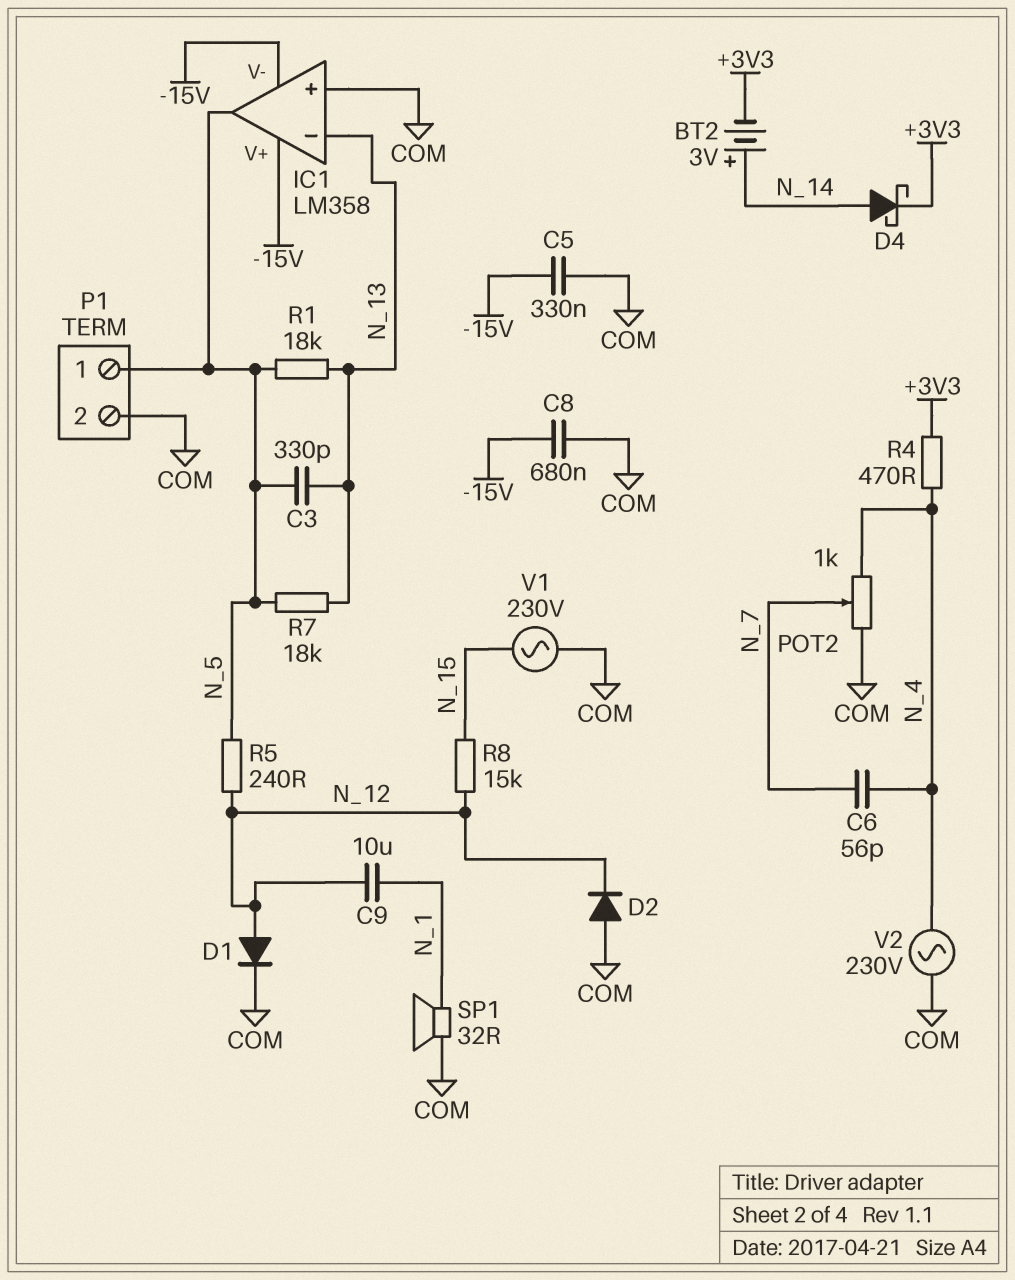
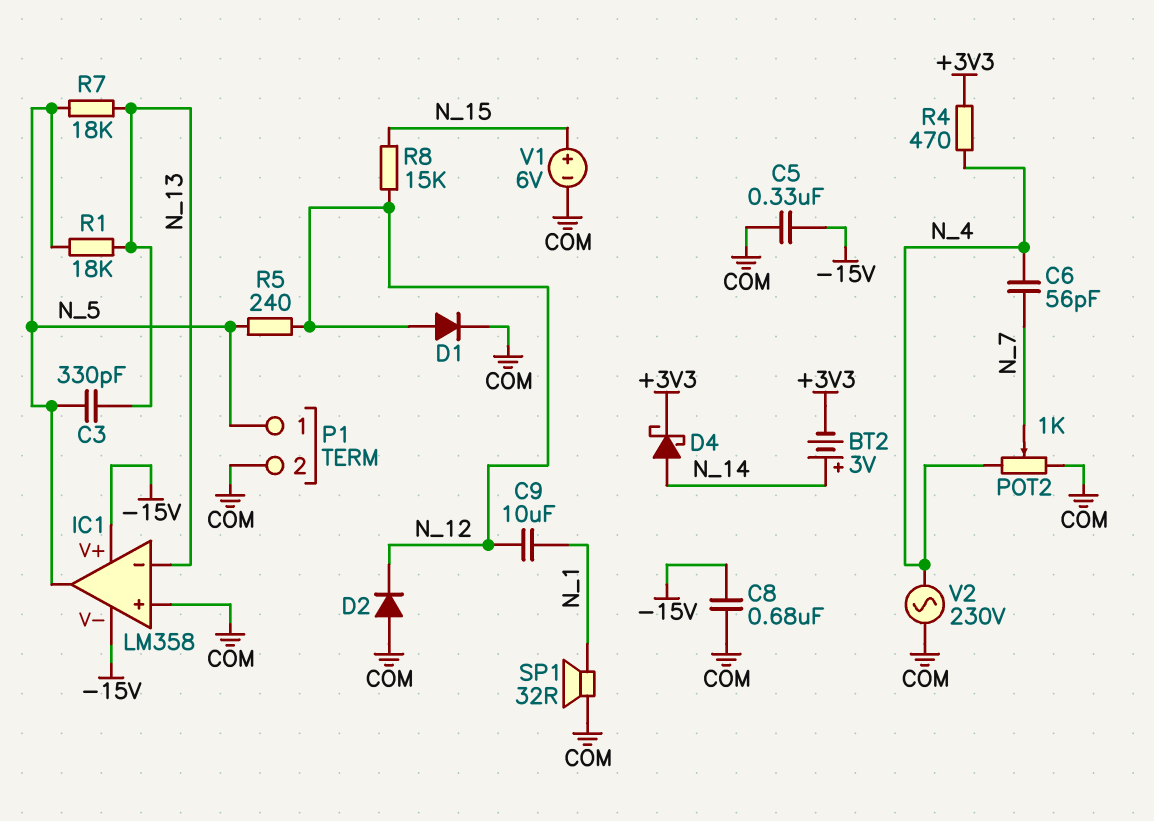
V1: AC 230V (COM, N_15) -> 6V (plus N_15, minus COM)

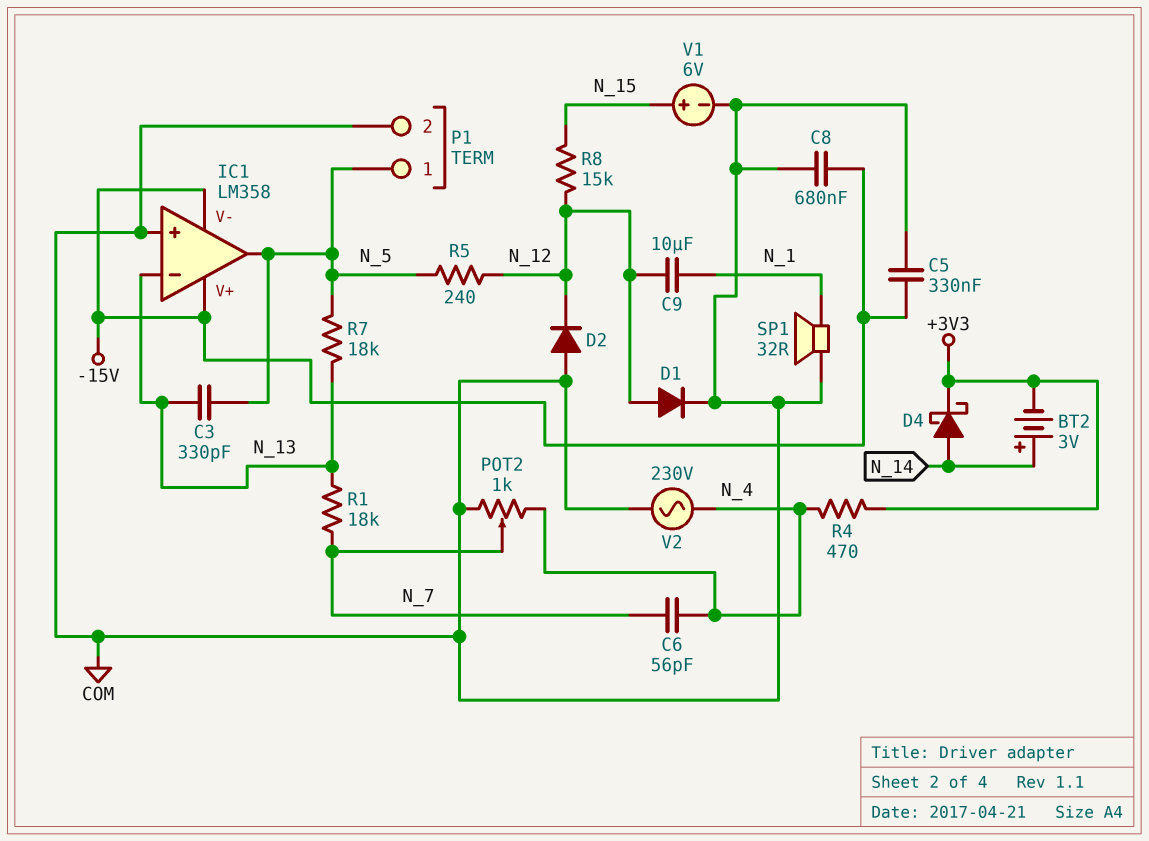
R1: 18k (N_5, N_13) -> 18k (N_7, N_13)

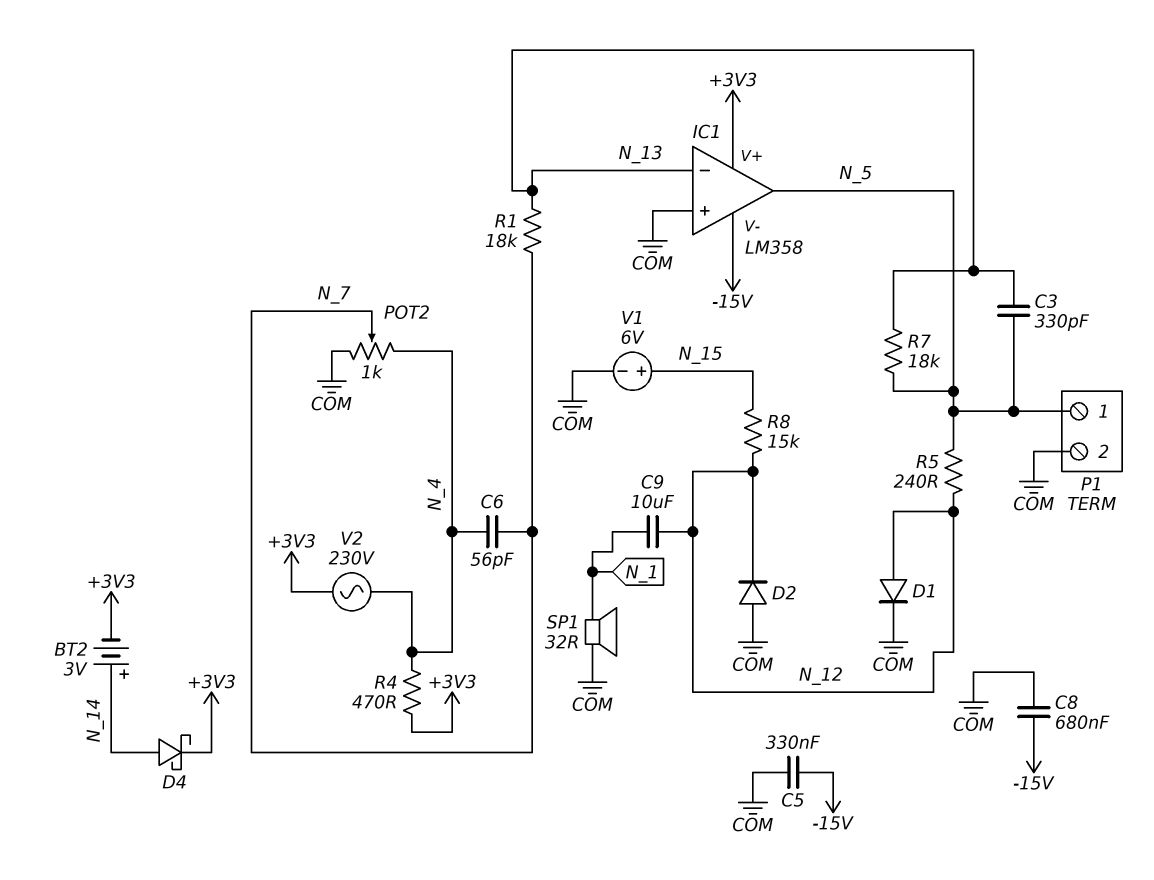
IC1 pin V+: -15V -> +3V3
V2: AC 230V (COM, N_4) -> AC 230V (+3V3, N_4)

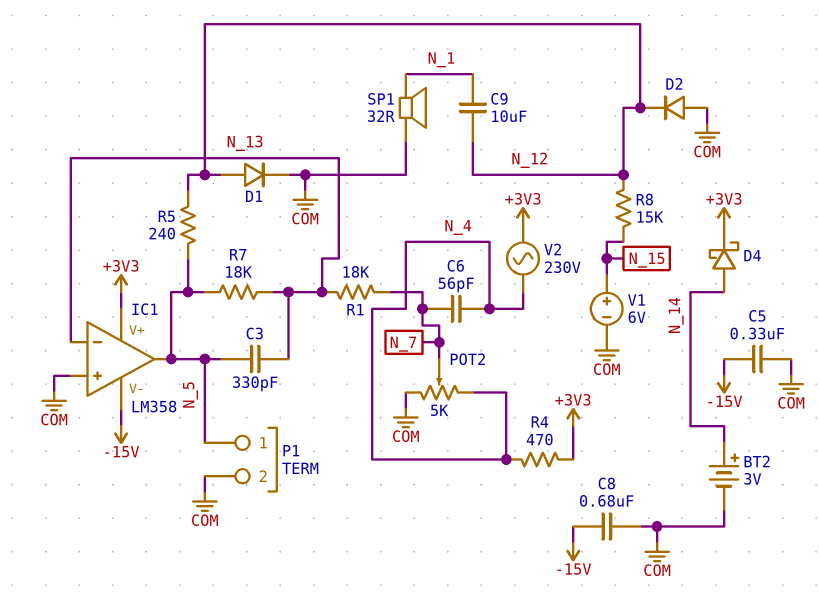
BT2: 3V (plus N_14, minus +3V3) -> 3V (plus N_14, minus COM)
POT2: 1k (COM, N_4, wiper N_7) -> 5k (COM, N_4, wiper N_7)

